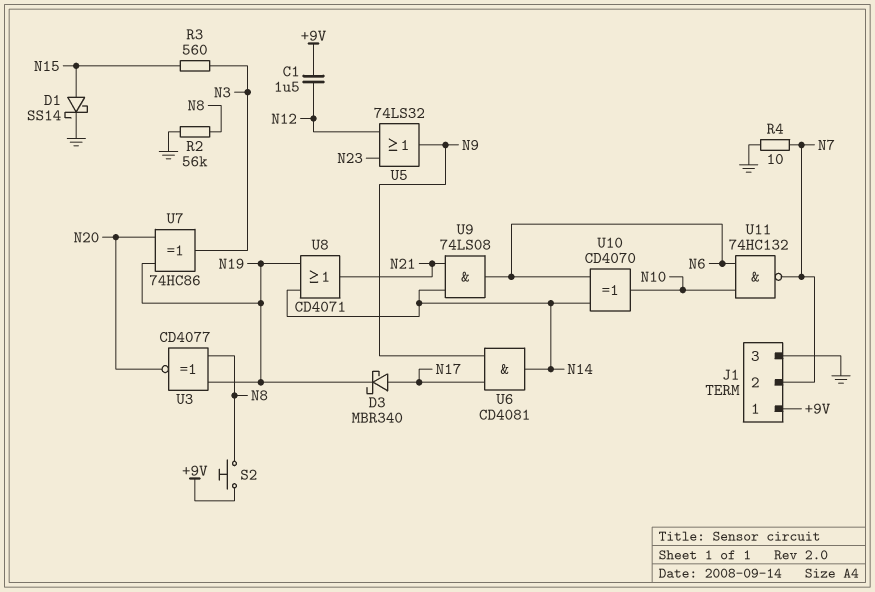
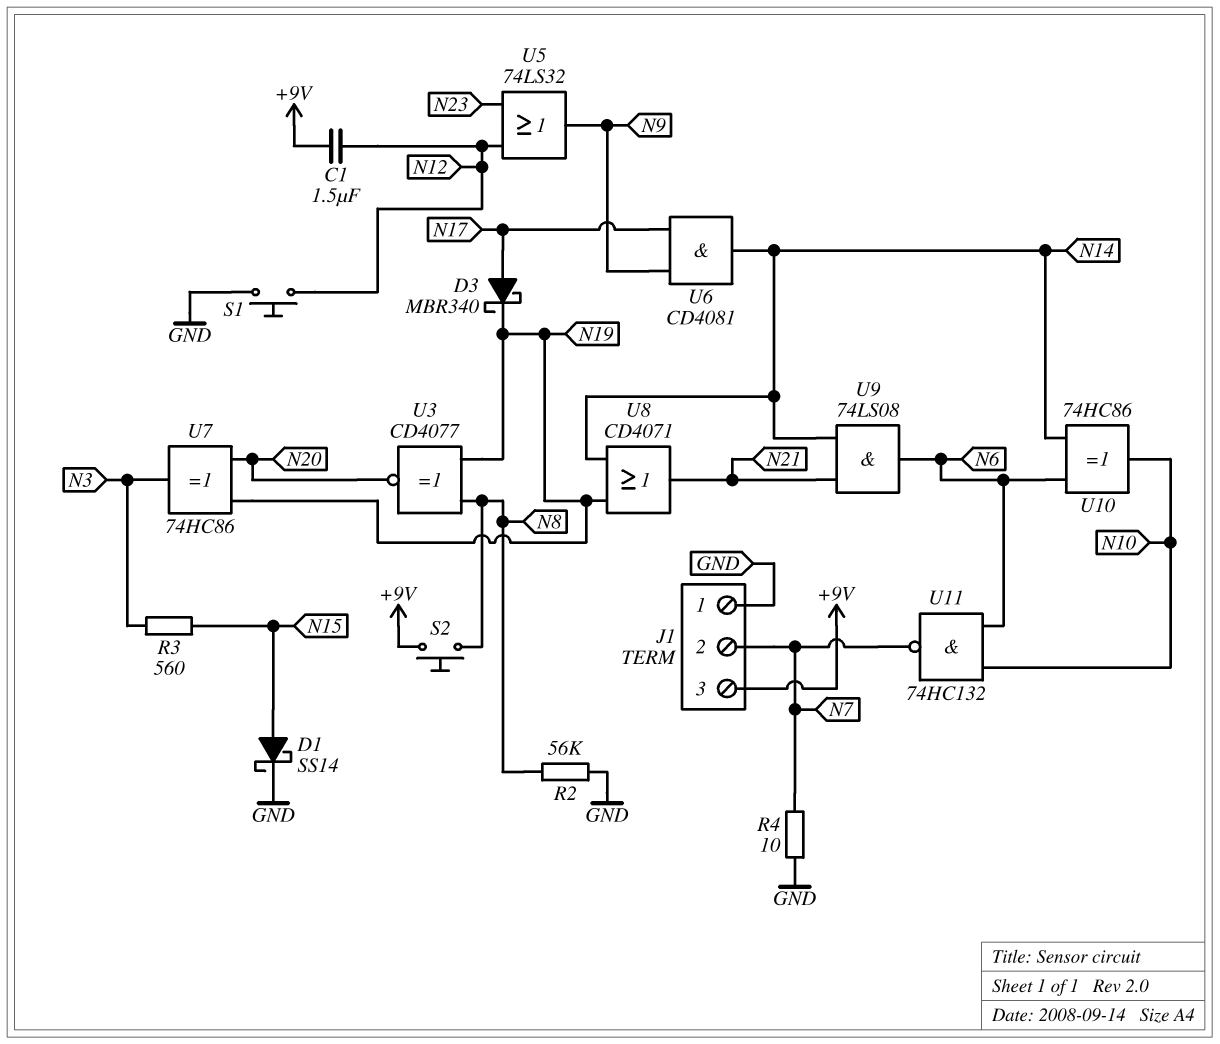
J1 pin 1: +9V -> GND
J1 pin 3: GND -> +9V
S1: none -> button (GND, N12)
U10: XOR CD4070 (in N6, in N14, out N10) -> XOR 74HC86 (in N6, in N14, out N10)

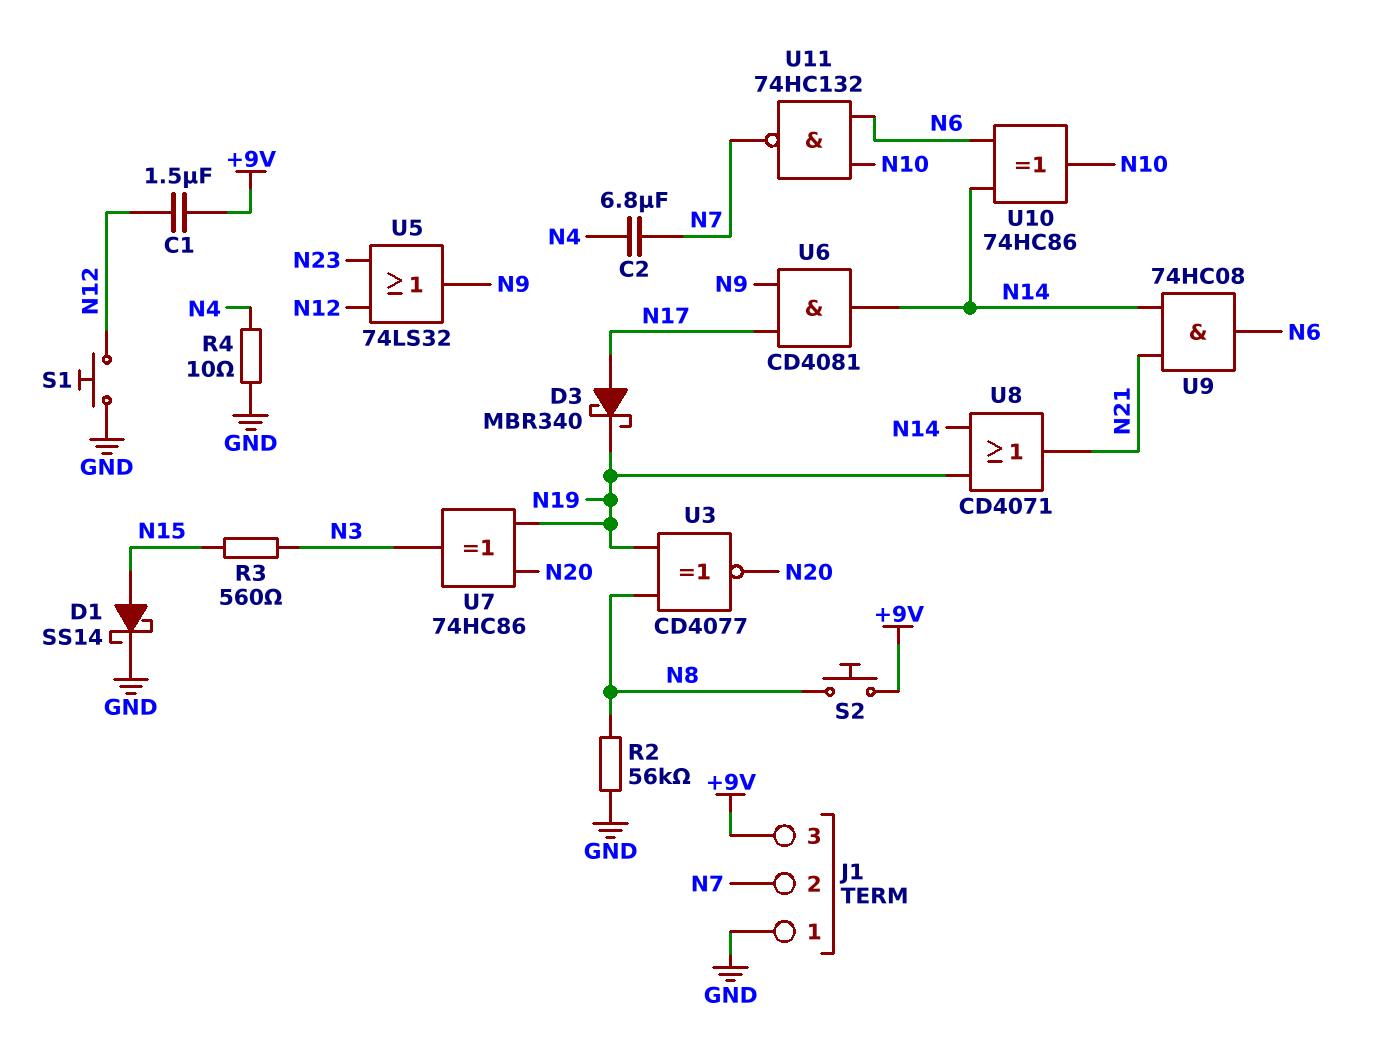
C2: none -> 6.8uF (N4, N7)
R4: 10 (GND, N7) -> 10 (GND, N4)
U9: AND 74LS08 (in N14, in N21, out N6) -> AND 74HC08 (in N14, in N21, out N6)

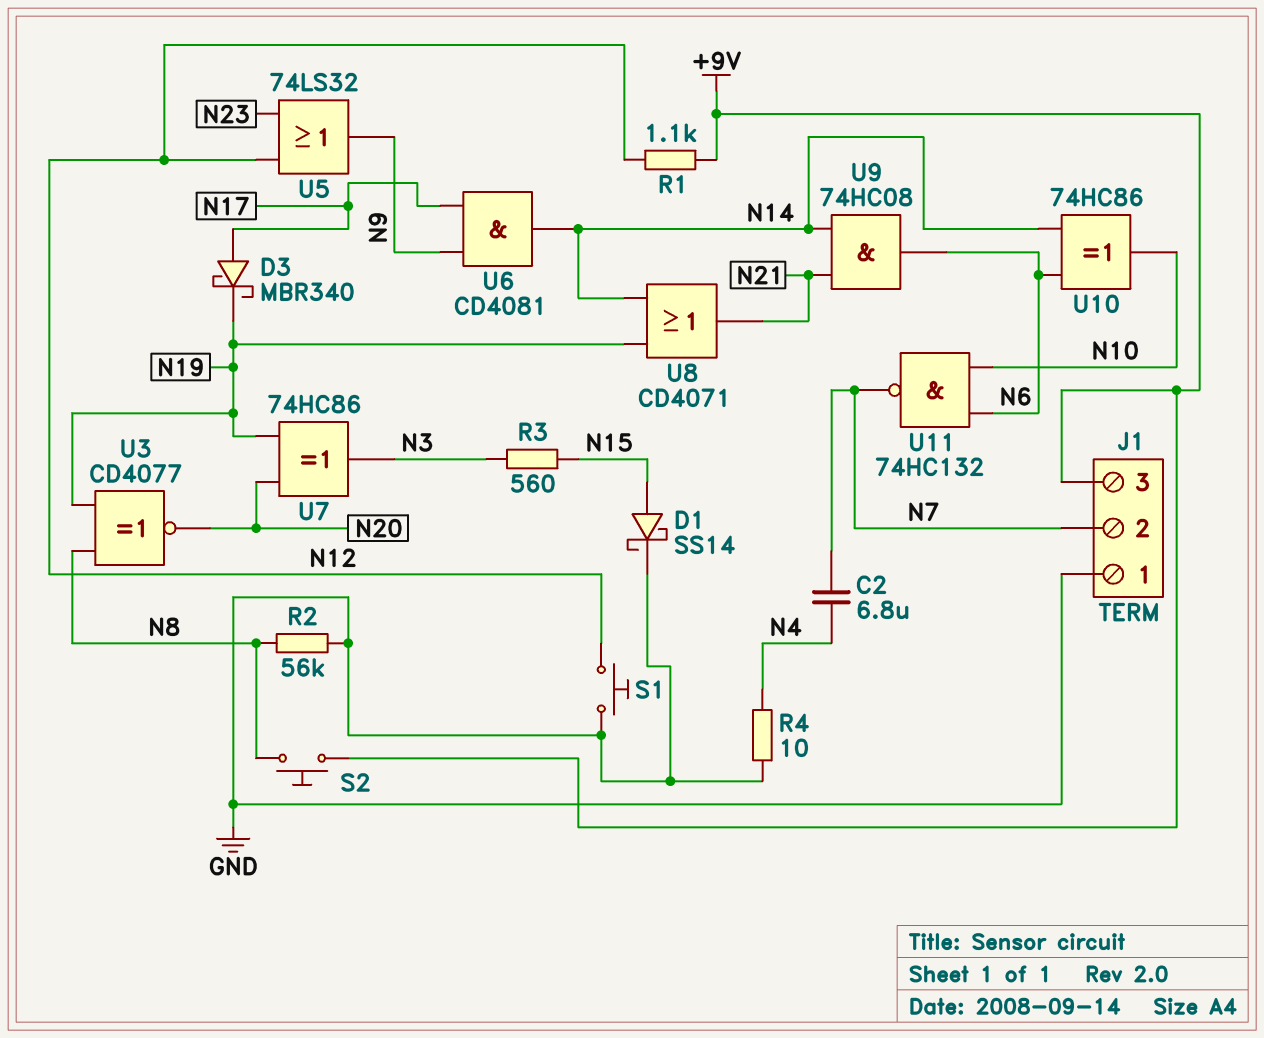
C1: 1.5uF (+9V, N12) -> none
R1: none -> 1.1k (+9V, N12)

